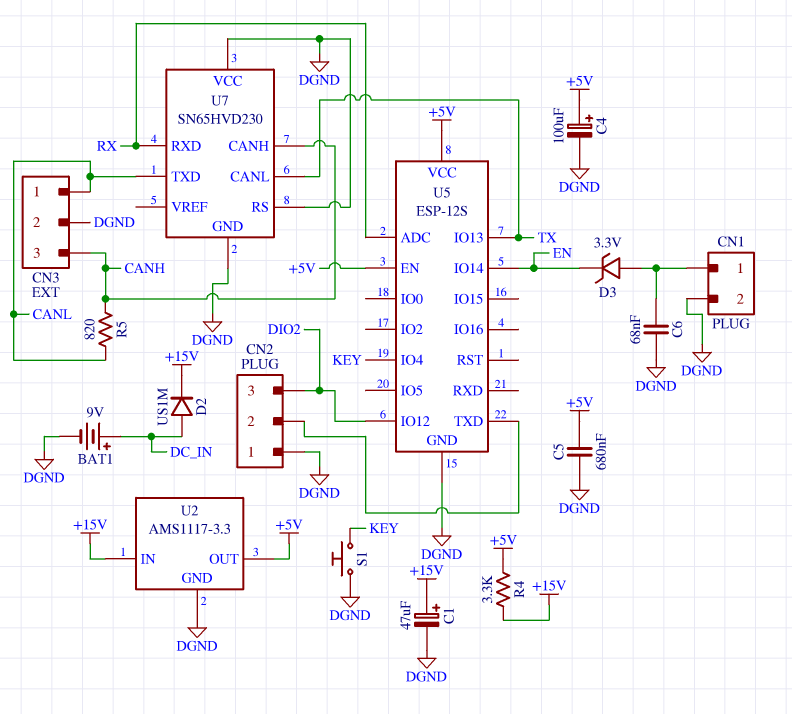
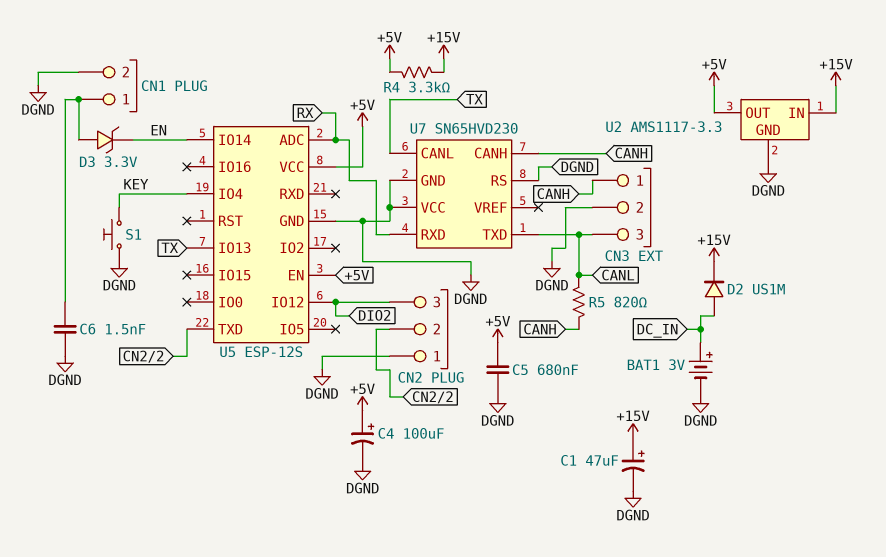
BAT1: 9V (plus DC_IN, minus DGND) -> 3V (plus DC_IN, minus DGND)
C6: 68nF (CN1/1, DGND) -> 1.5nF (CN1/1, DGND)
CN3 pin 1: CANL -> CANH
CN3 pin 3: CANH -> CANL

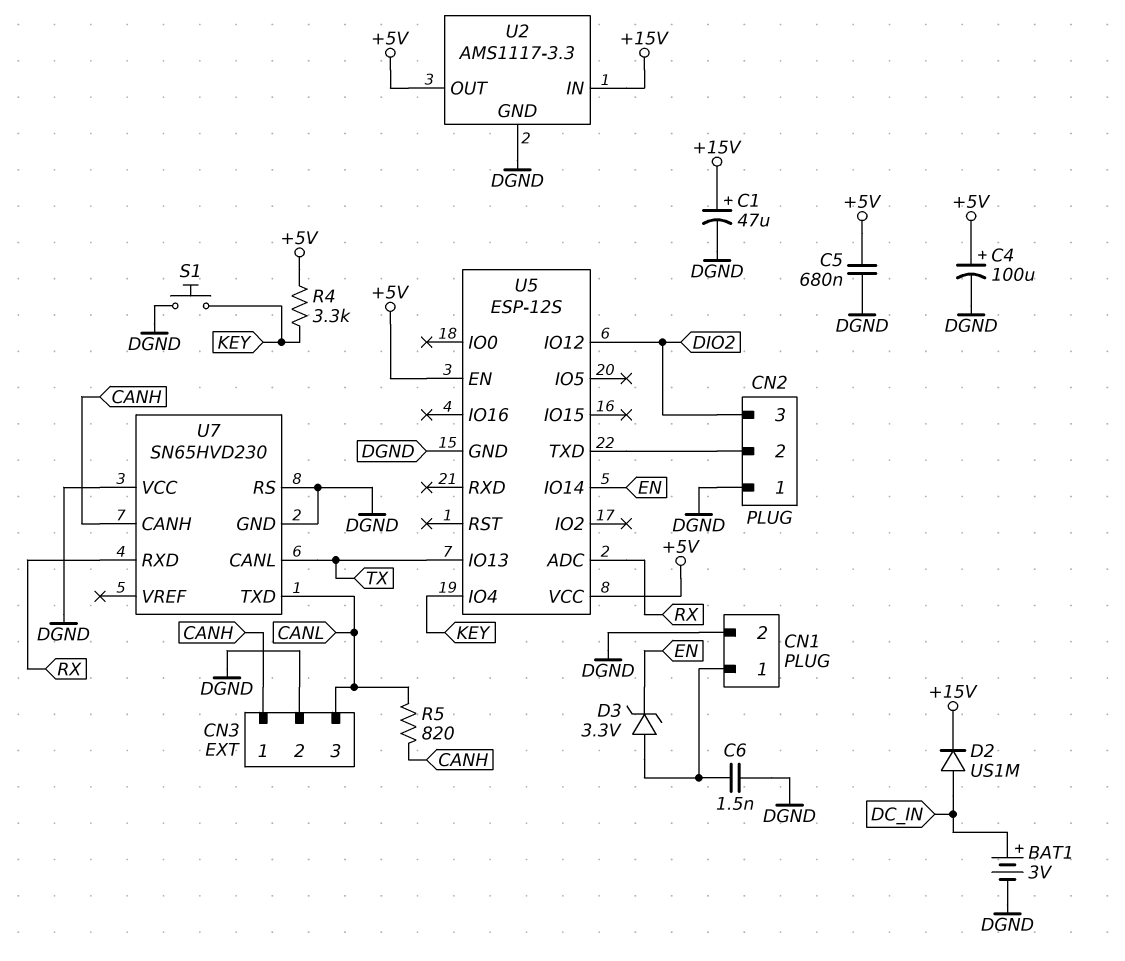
R4: 3.3k (+5V, +15V) -> 3.3k (+5V, KEY)

